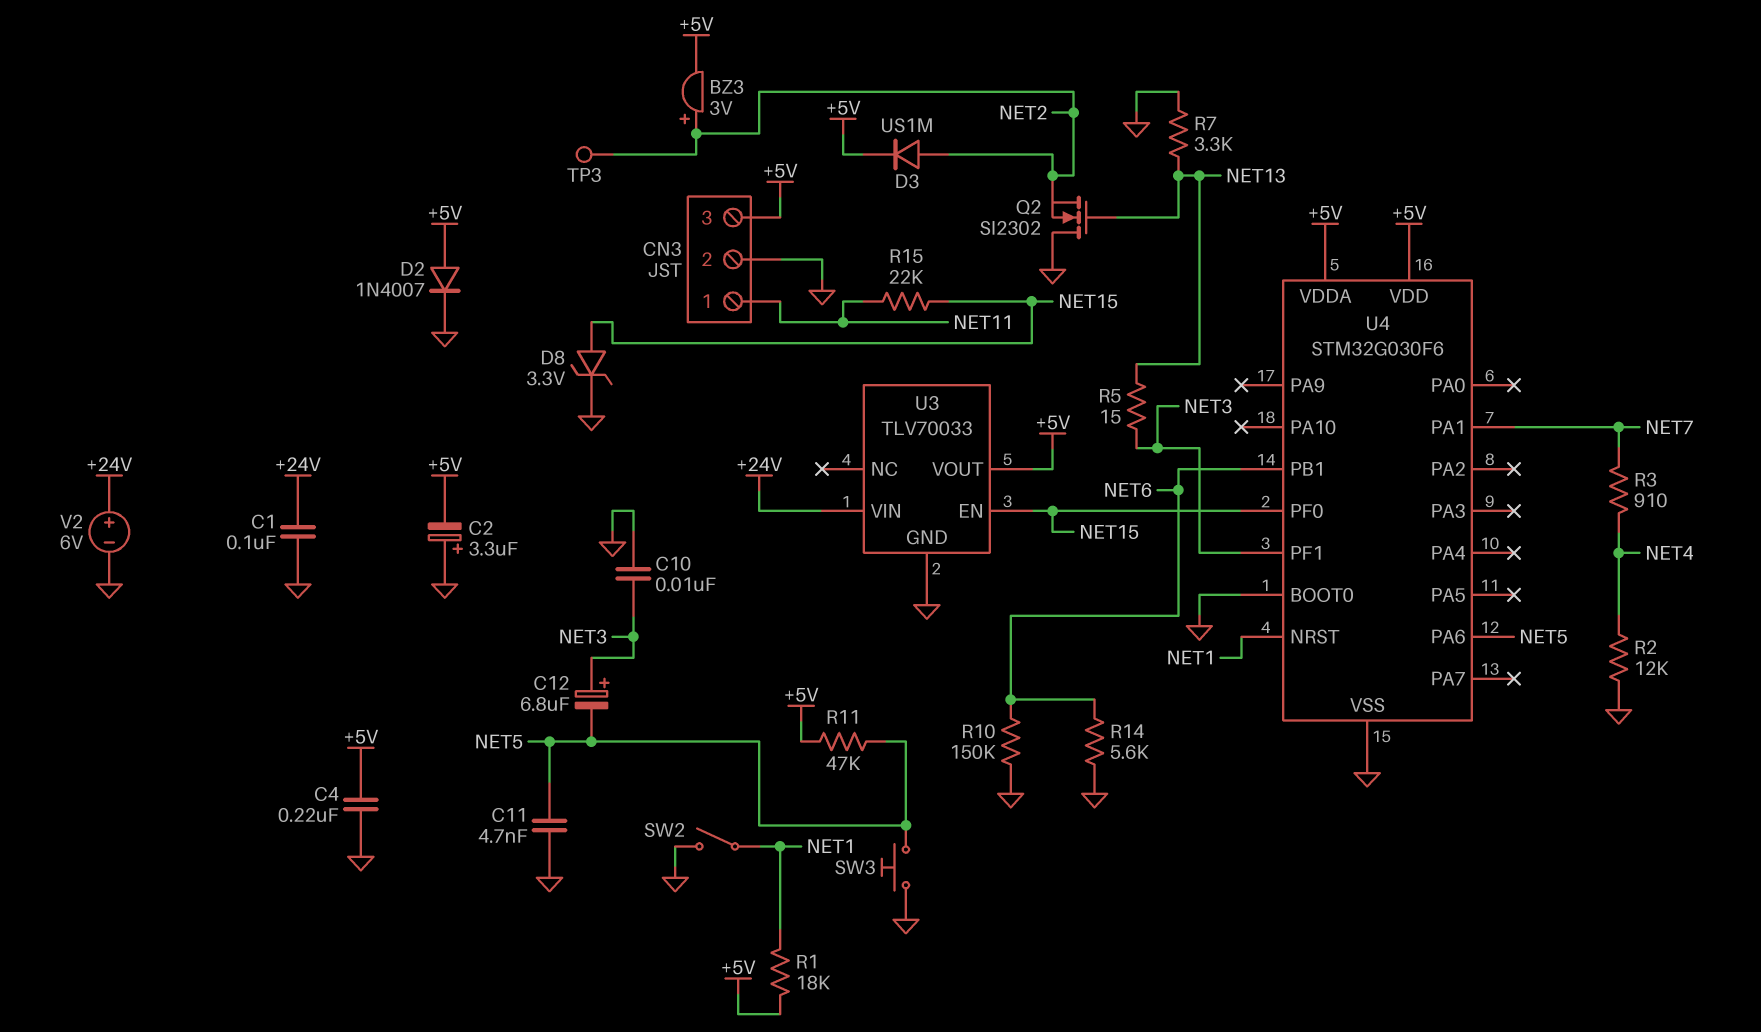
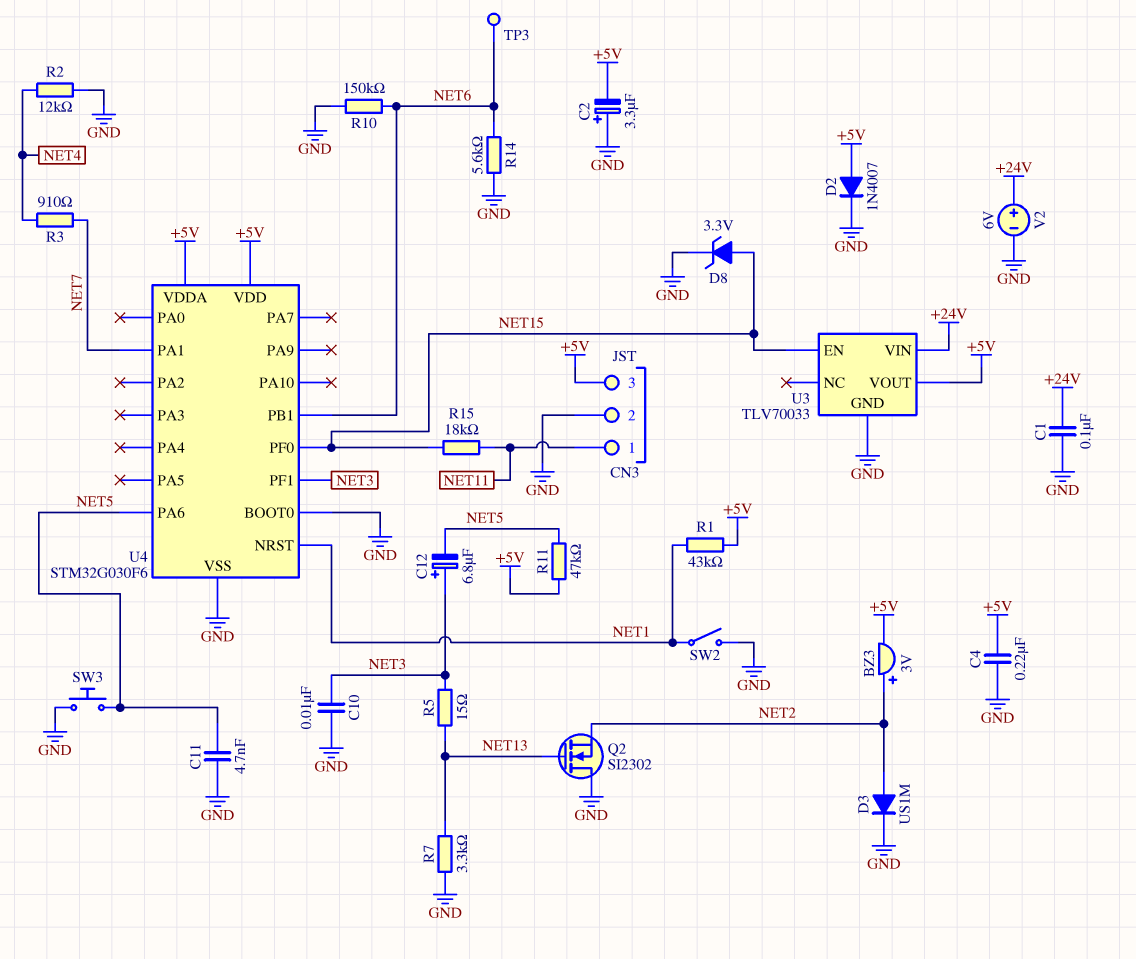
D3: diode US1M (A NET2, K +5V) -> diode US1M (A NET2, K GND)
R1: 18k (+5V, NET1) -> 43k (+5V, NET1)
R15: 22k (NET11, NET15) -> 18k (NET11, NET15)
TP3: test point (NET2) -> test point (NET6)

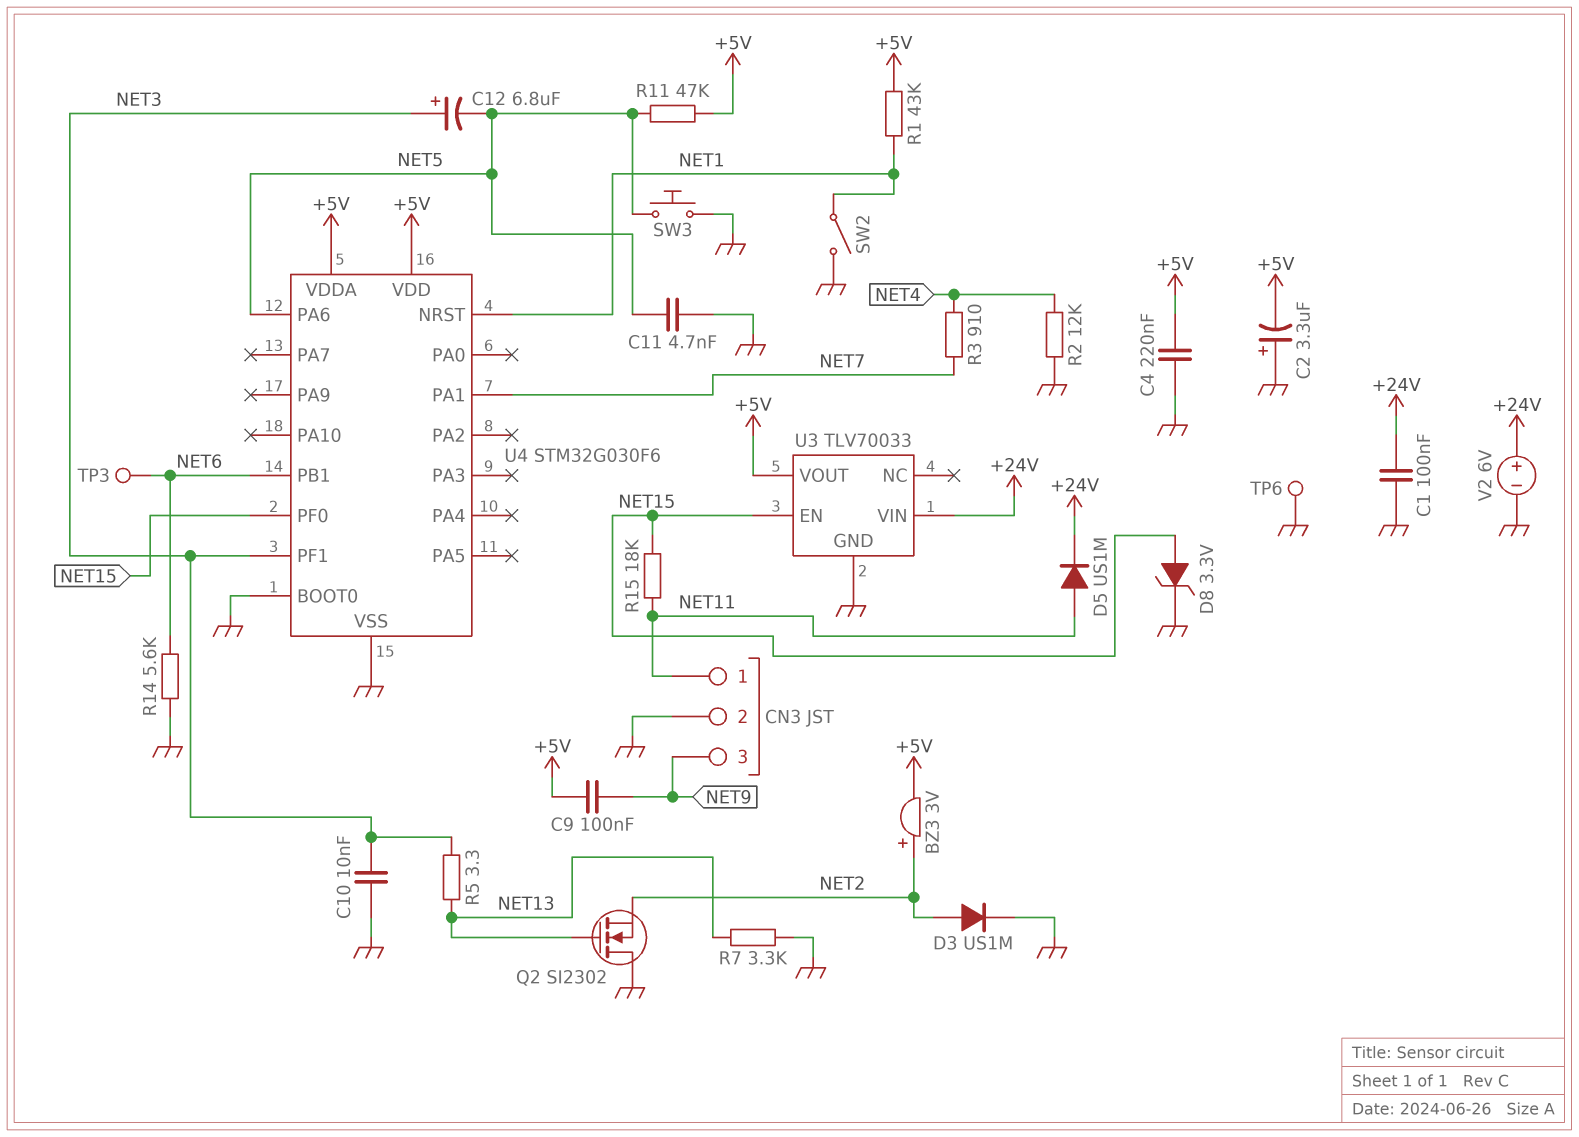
C9: none -> 100nF (+5V, NET9)
CN3 pin 3: +5V -> NET9
D2: diode 1N4007 (A +5V, K GND) -> none
D5: none -> diode US1M (A NET11, K +24V)
R5: 15 (NET3, NET13) -> 3.3 (NET3, NET13)
R10: 150k (GND, NET6) -> none
TP6: none -> test point (GND)

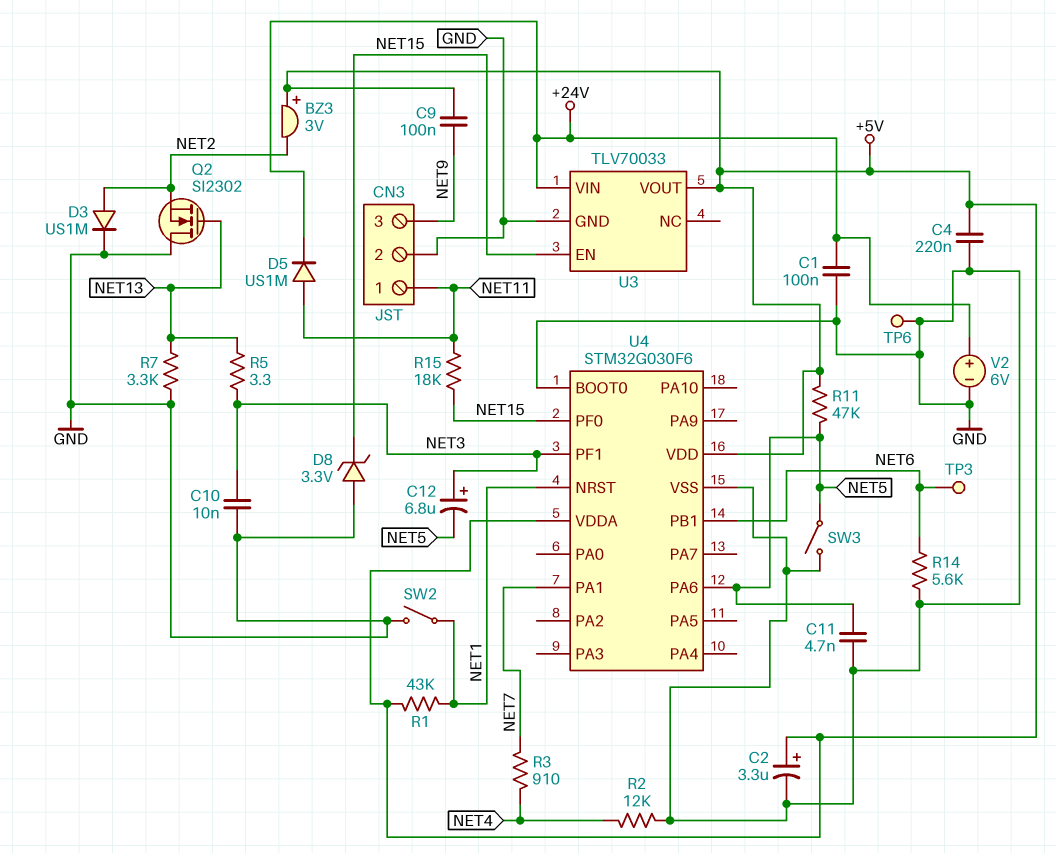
BZ3: buzzer 3V (plus NET2, minus +5V) -> buzzer 3V (plus +5V, minus NET2)
C2: 3.3uF (plus GND, minus +5V) -> 3.3uF (plus +5V, minus GND)
D8: zener 3.3V (A NET15, K GND) -> zener 3.3V (A GND, K NET15)
SW3: button (GND, NET5) -> switch (GND, NET5)

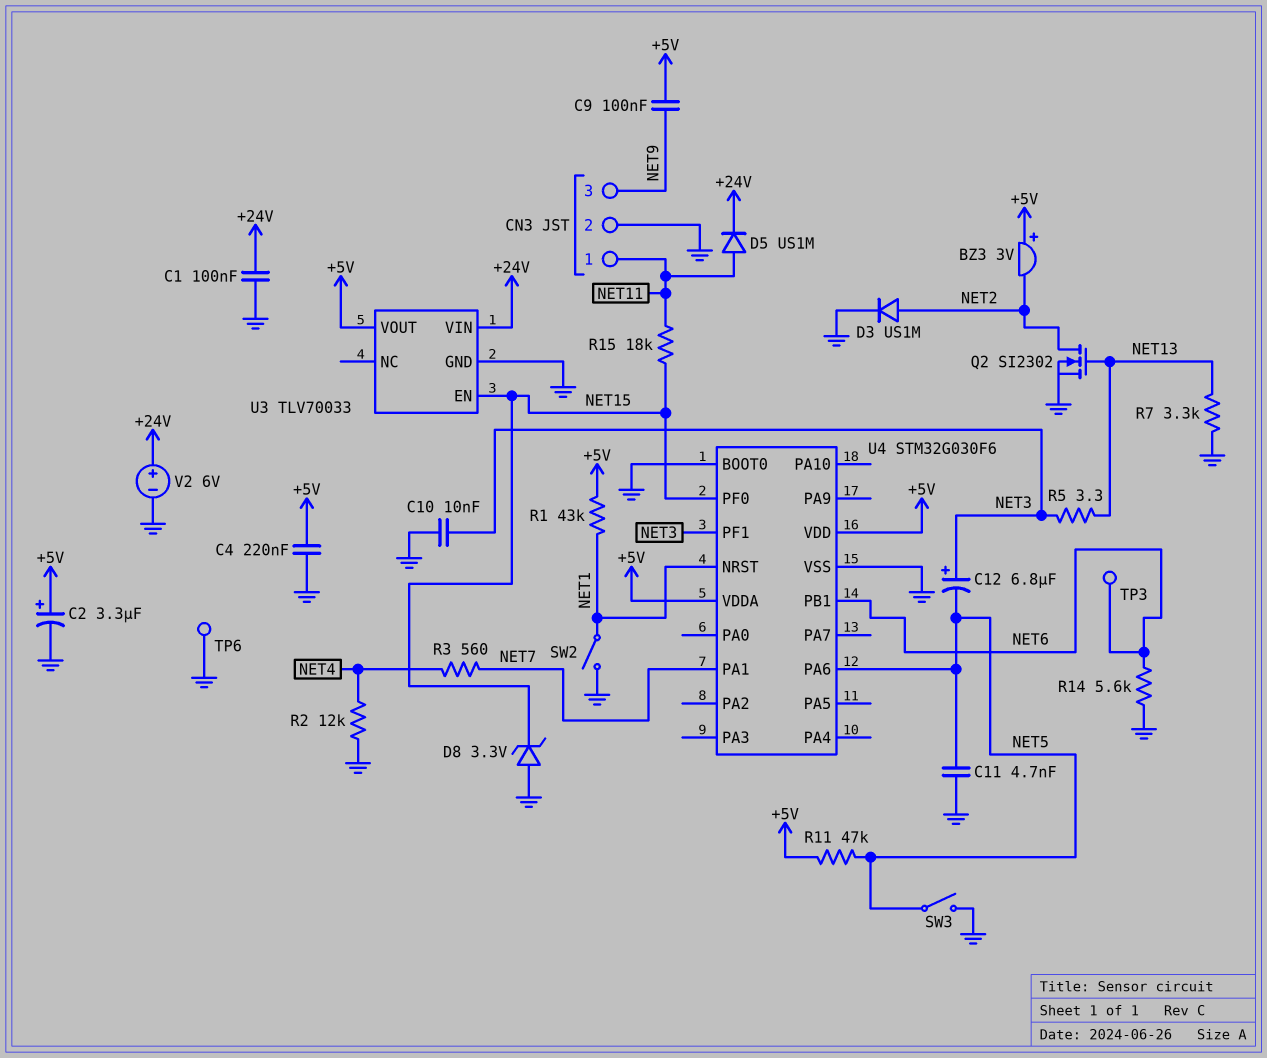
Q2: NMOS SI2302 (G NET13, D GND, S NET2) -> NMOS SI2302 (G NET13, D NET2, S GND)
R3: 910 (NET4, NET7) -> 560 (NET4, NET7)

